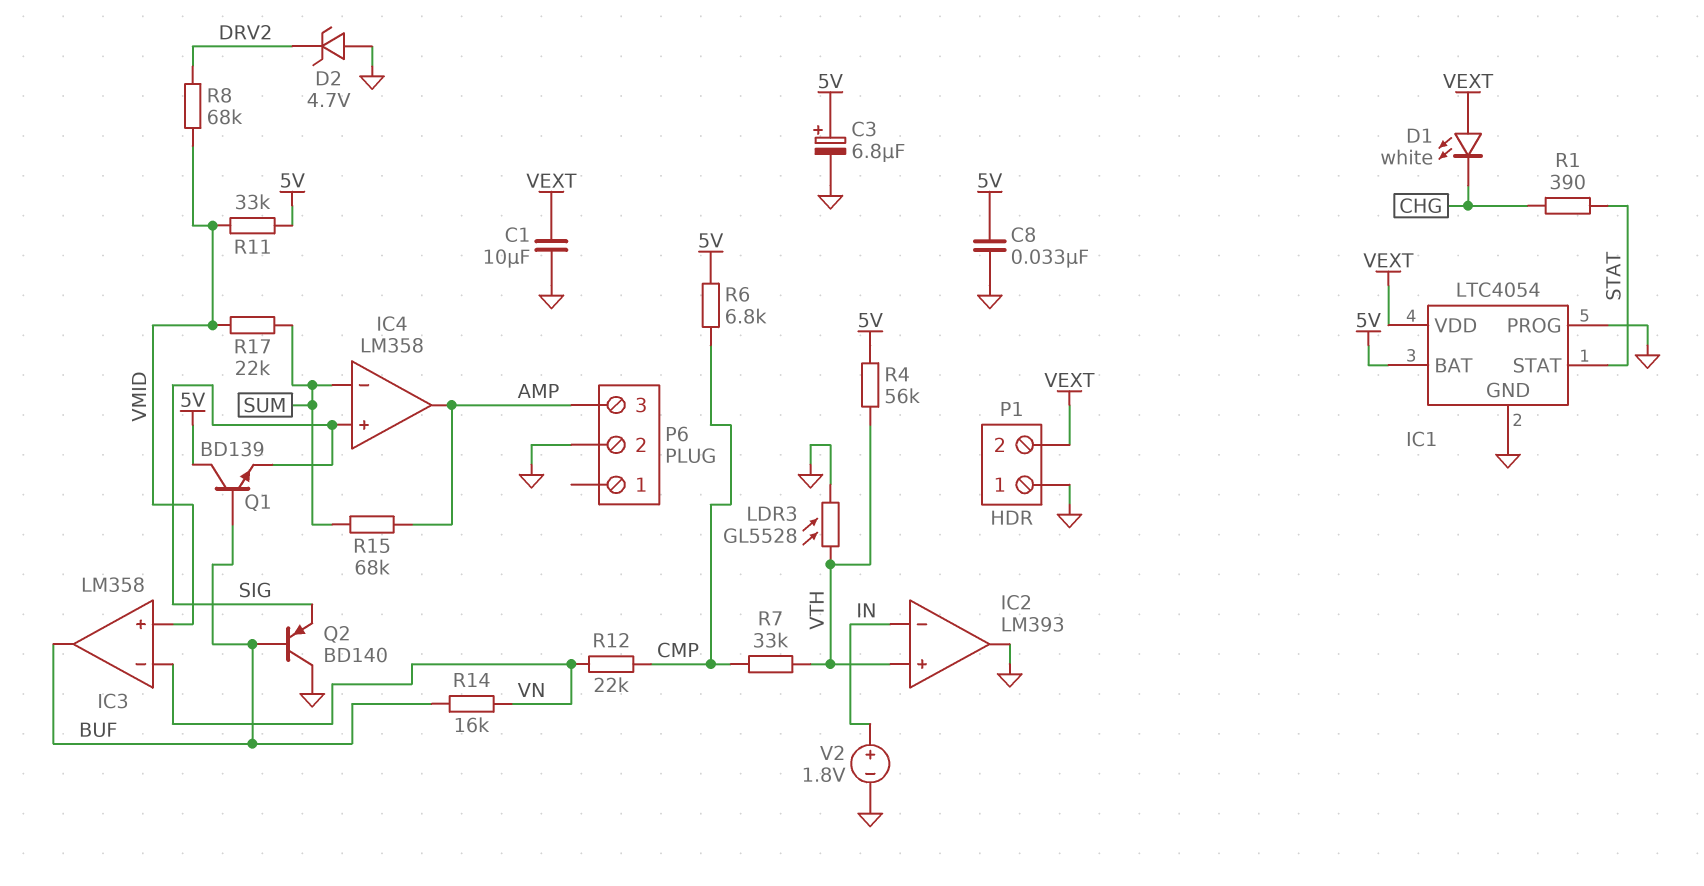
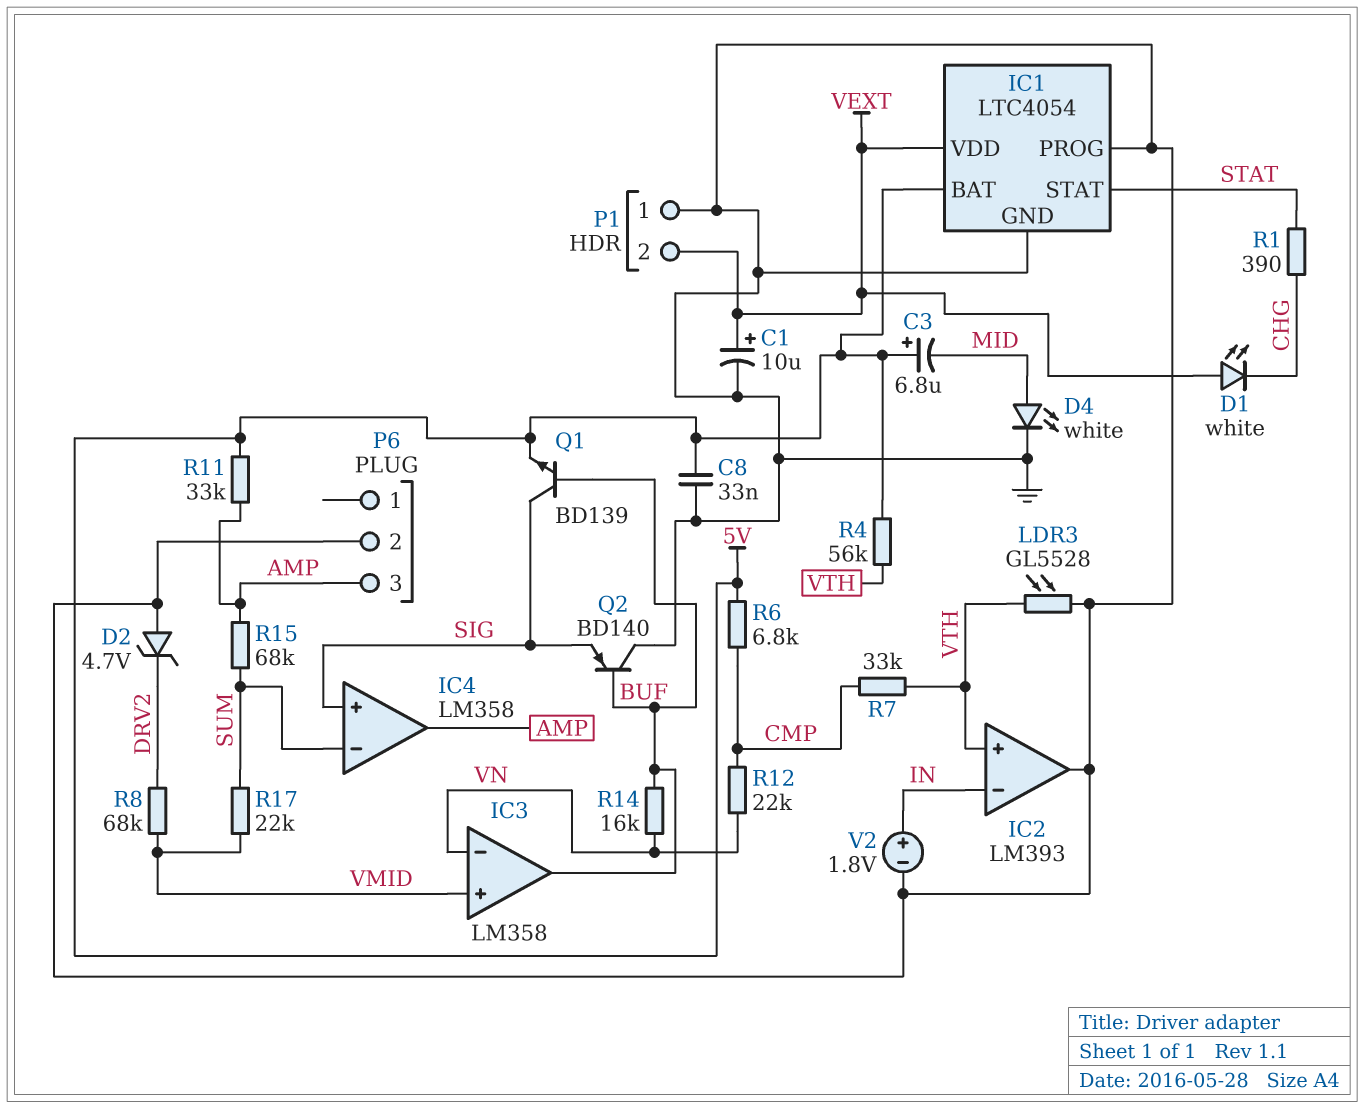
C1: 10uF (GND, VEXT) -> 10uF (plus VEXT, minus GND)
C3: 6.8uF (plus 5V, minus GND) -> 6.8uF (plus 5V, minus MID)
D4: none -> LED white (A MID, K GND)
Q1: NPN BD139 (B BUF, C 5V, E SIG) -> NPN BD139 (B BUF, C SIG, E 5V)
R11: 33k (5V, VMID) -> 33k (5V, AMP)

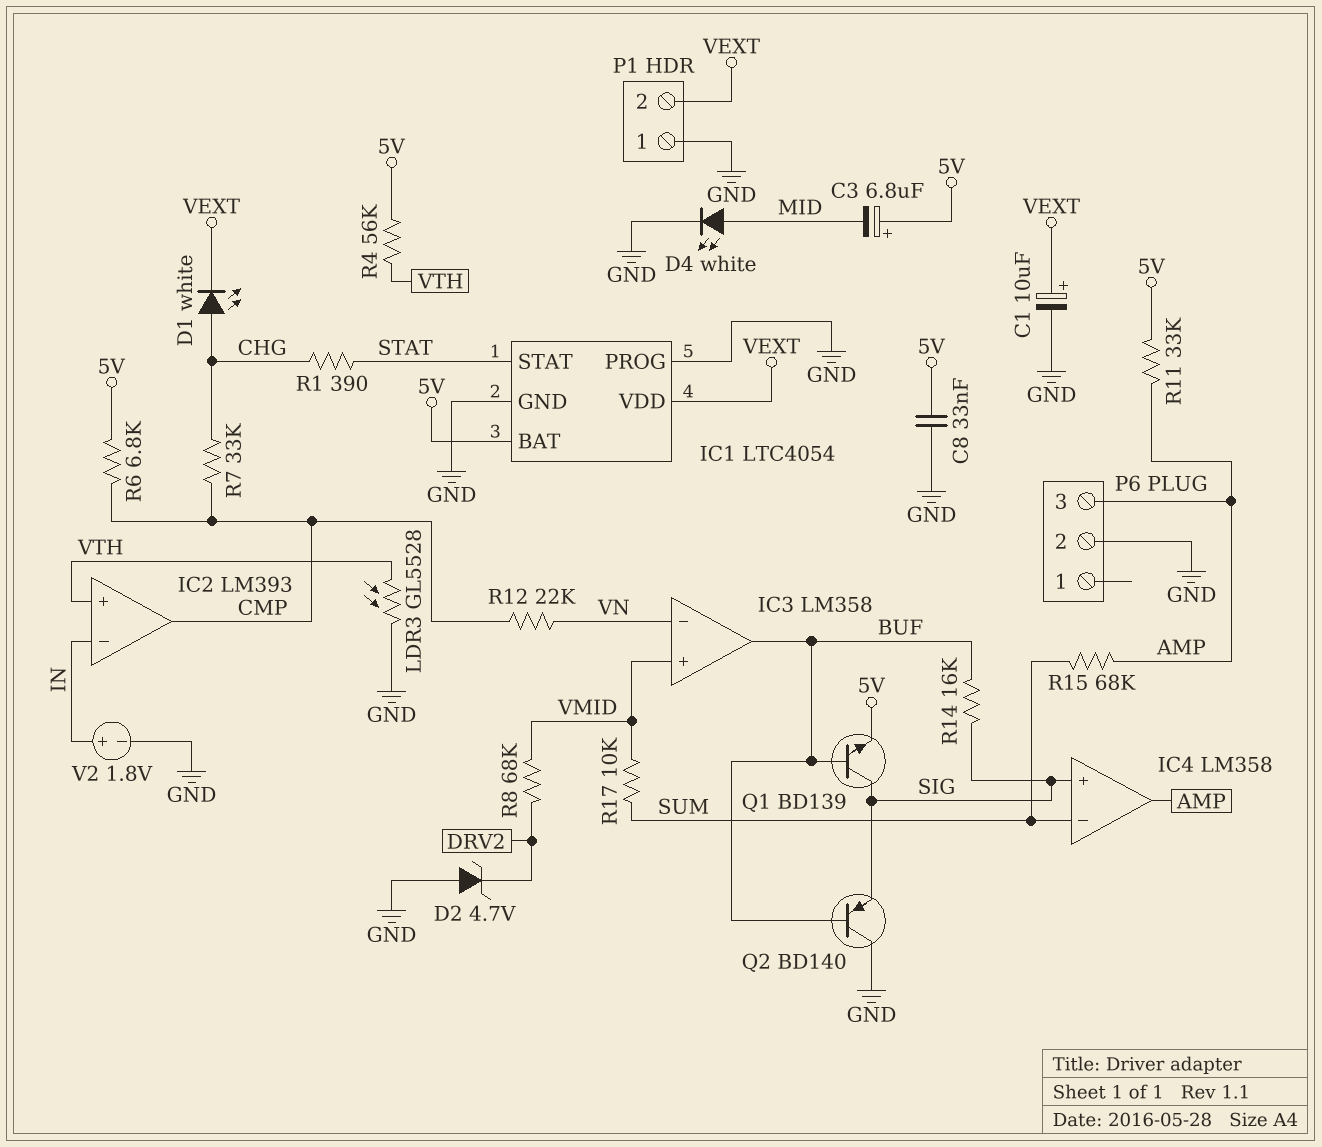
D1: LED white (A VEXT, K CHG) -> LED white (A CHG, K VEXT)
IC2 pin out: GND -> CMP
R7: 33k (CMP, VTH) -> 33k (CHG, CMP)
R14: 16k (BUF, VN) -> 16k (BUF, SIG)
R17: 22k (SUM, VMID) -> 10k (SUM, VMID)

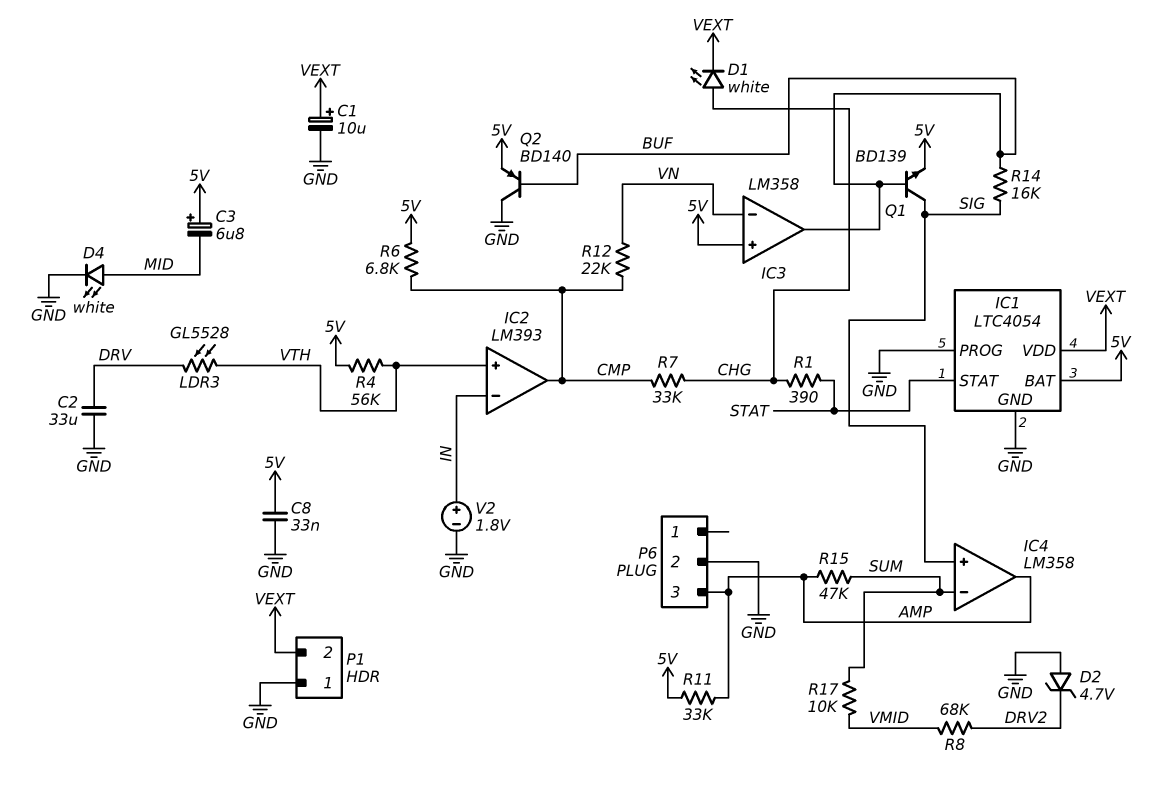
C2: none -> 33uF (DRV, GND)
IC3 pin in+: VMID -> 5V
LDR3: GL5528 (GND, VTH) -> GL5528 (DRV, VTH)
Q2: PNP BD140 (B BUF, C GND, E SIG) -> PNP BD140 (B BUF, C GND, E 5V)
R15: 68k (AMP, SUM) -> 47k (AMP, SUM)

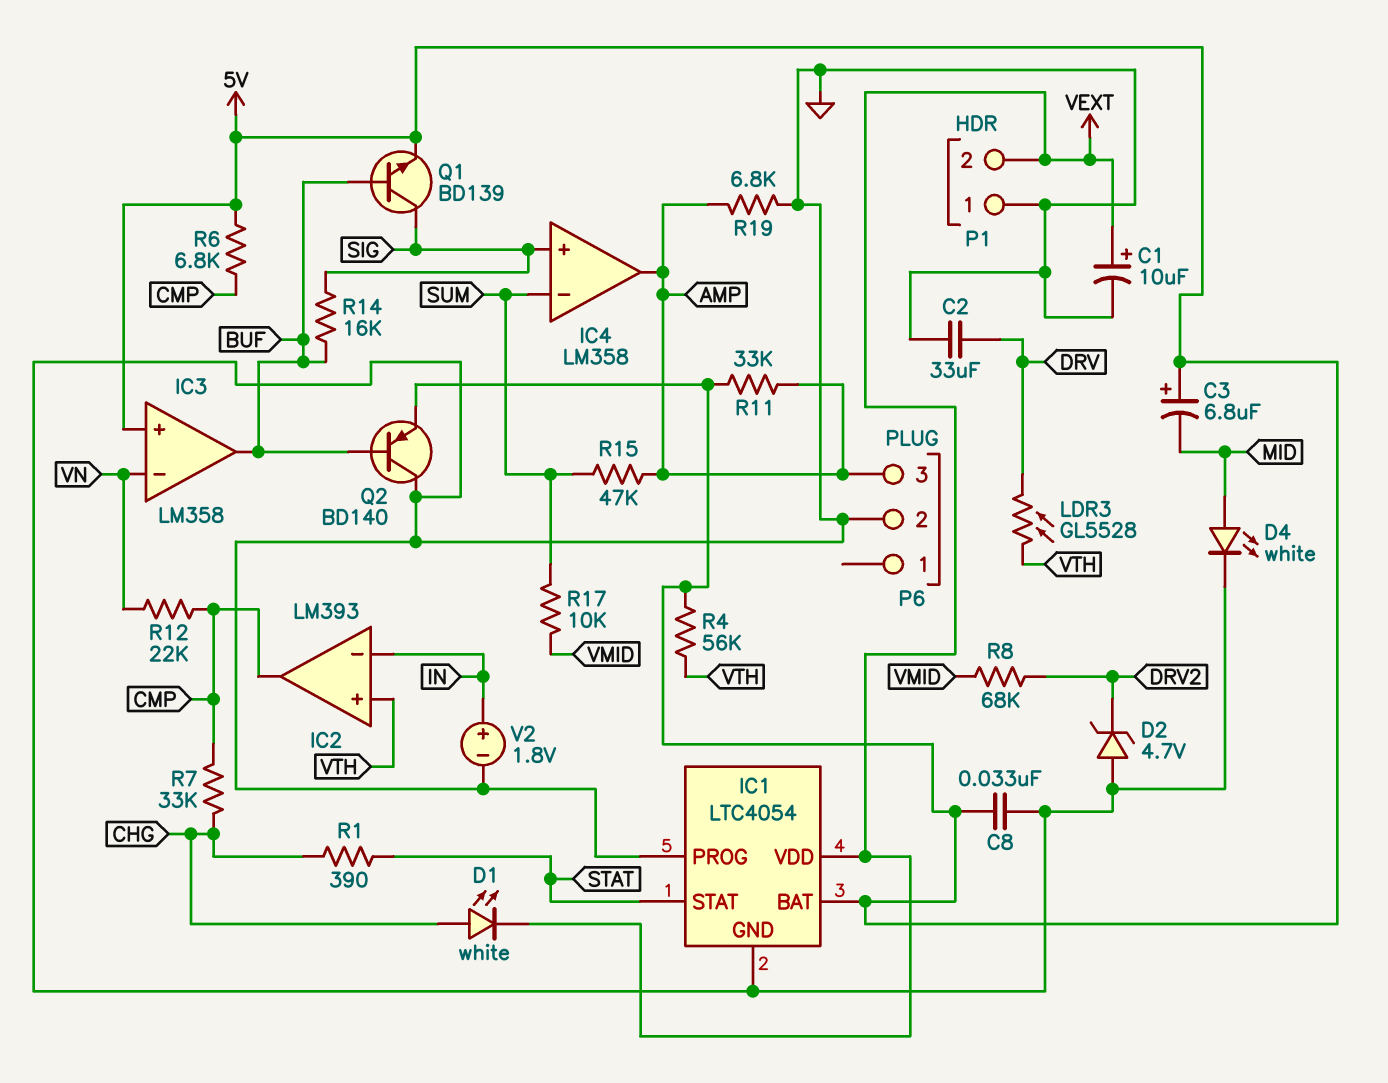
R19: none -> 6.8k (AMP, GND)

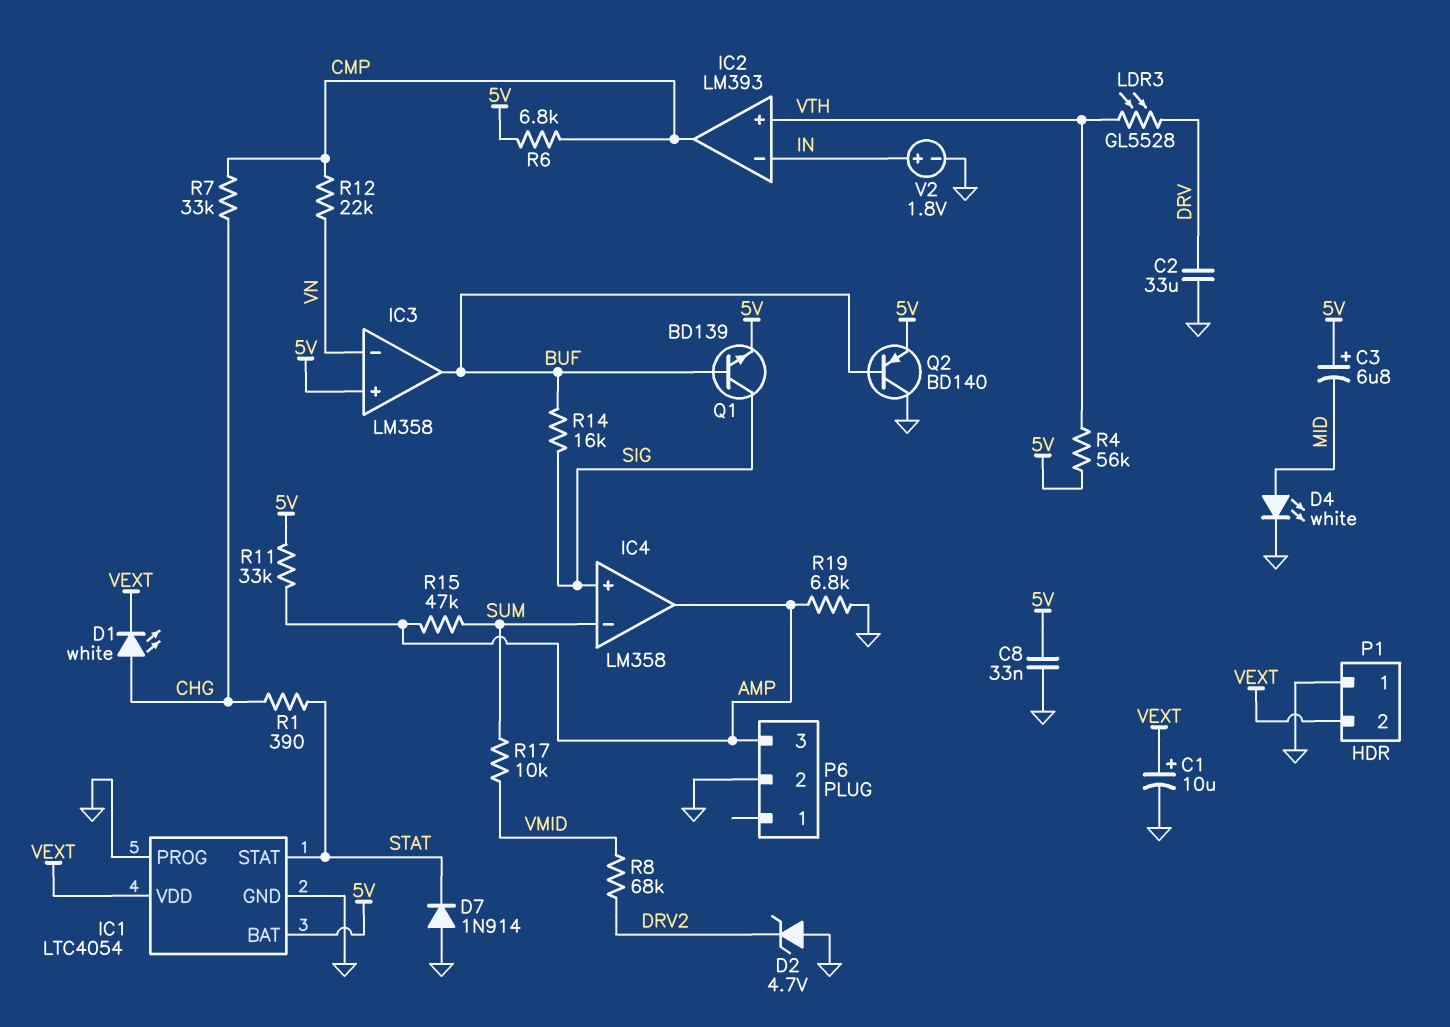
D7: none -> diode 1N914 (A GND, K STAT)

